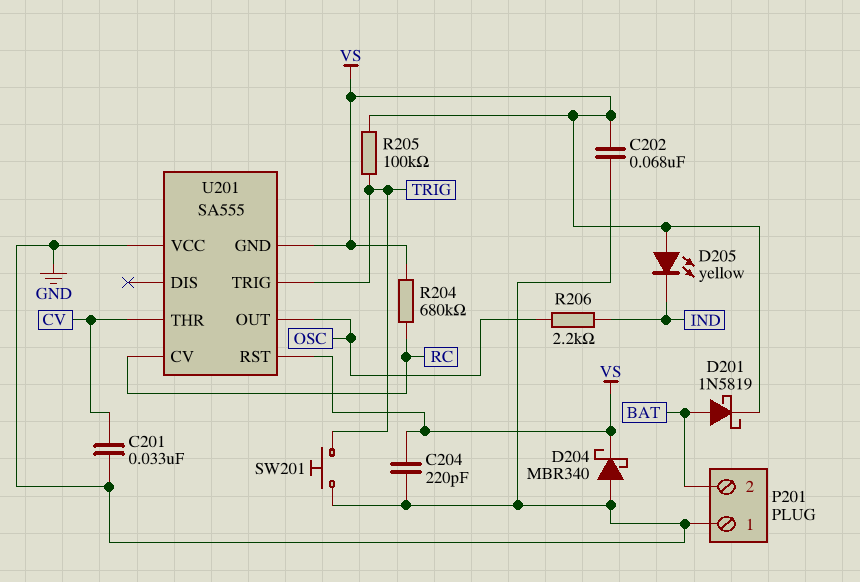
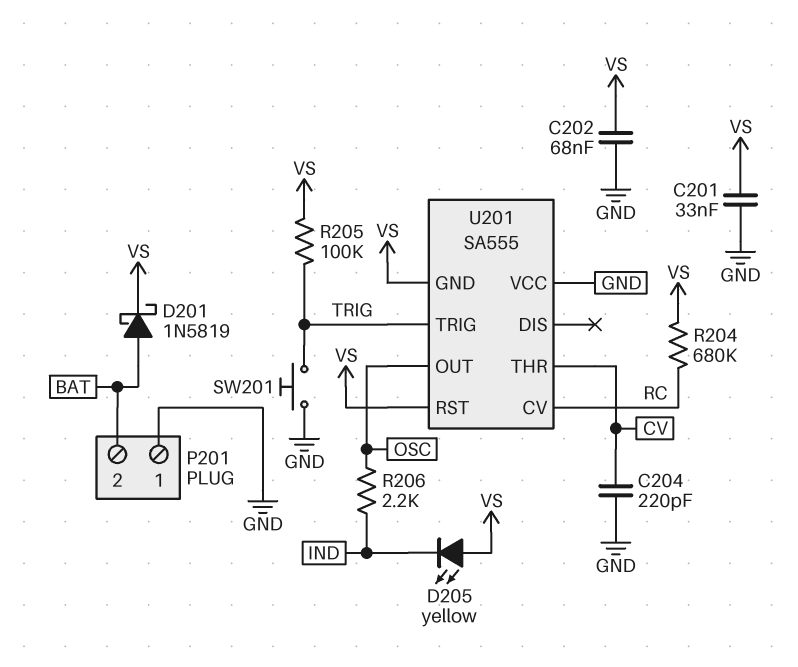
C201: 33nF (CV, GND) -> 33nF (GND, VS)
C204: 220pF (GND, VS) -> 220pF (CV, GND)
D204: schottky MBR340 (A GND, K VS) -> none

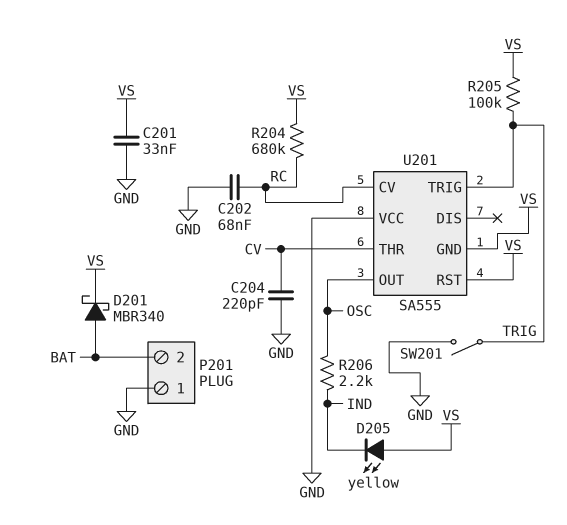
C202: 68nF (GND, VS) -> 68nF (GND, RC)
D201: schottky 1N5819 (A BAT, K VS) -> schottky MBR340 (A BAT, K VS)
SW201: button (GND, TRIG) -> switch (GND, TRIG)

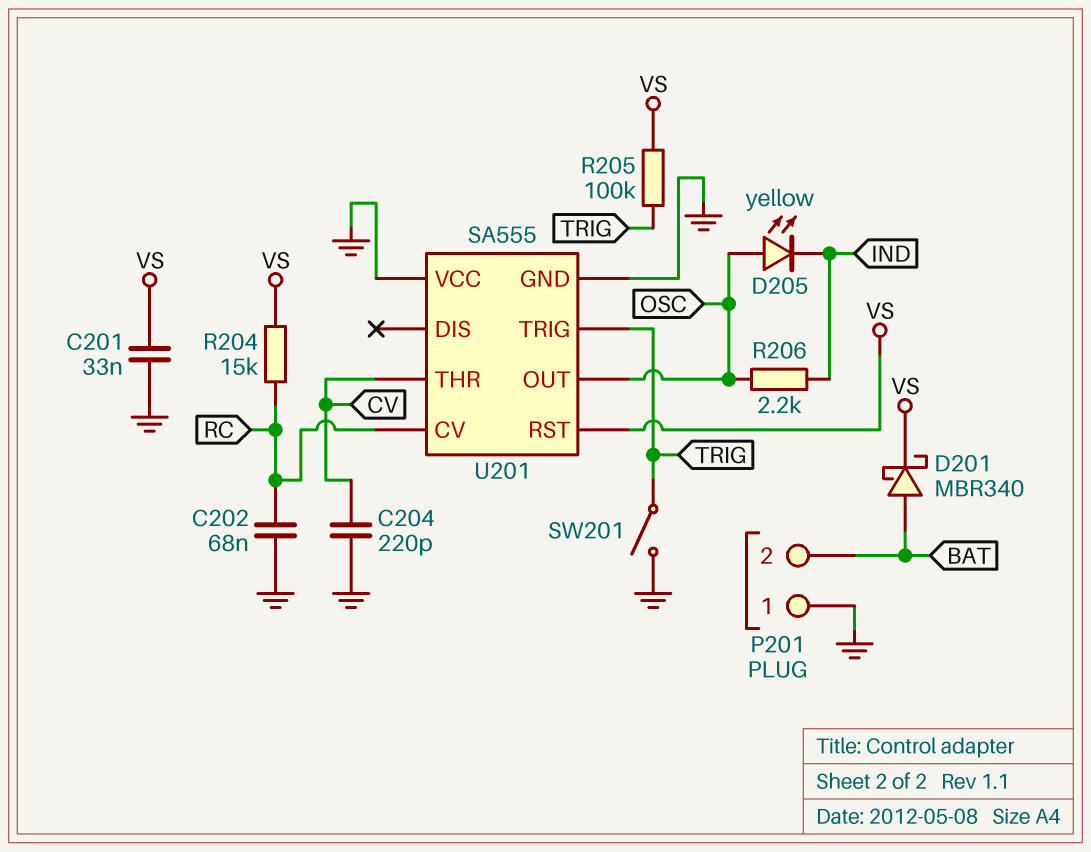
D205: LED yellow (A VS, K IND) -> LED yellow (A OSC, K IND)
R204: 680k (RC, VS) -> 15k (RC, VS)
U201 pin GND: VS -> GND

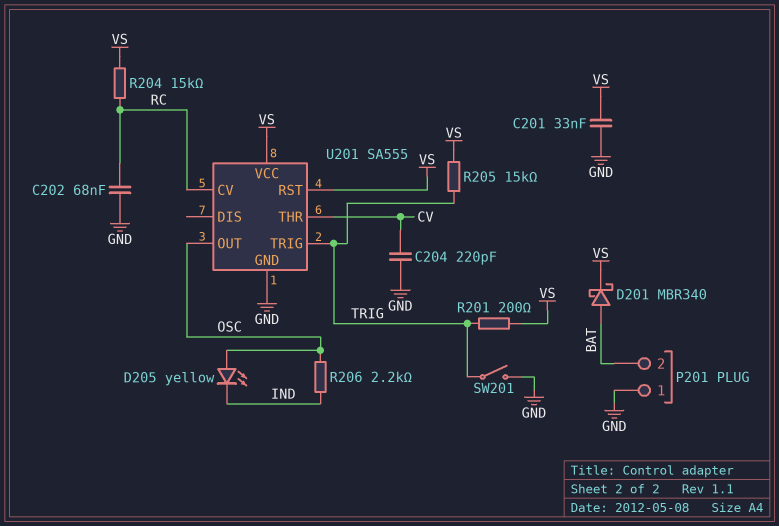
R201: none -> 200 (TRIG, VS)
R205: 100k (TRIG, VS) -> 15k (TRIG, VS)
U201 pin VCC: GND -> VS

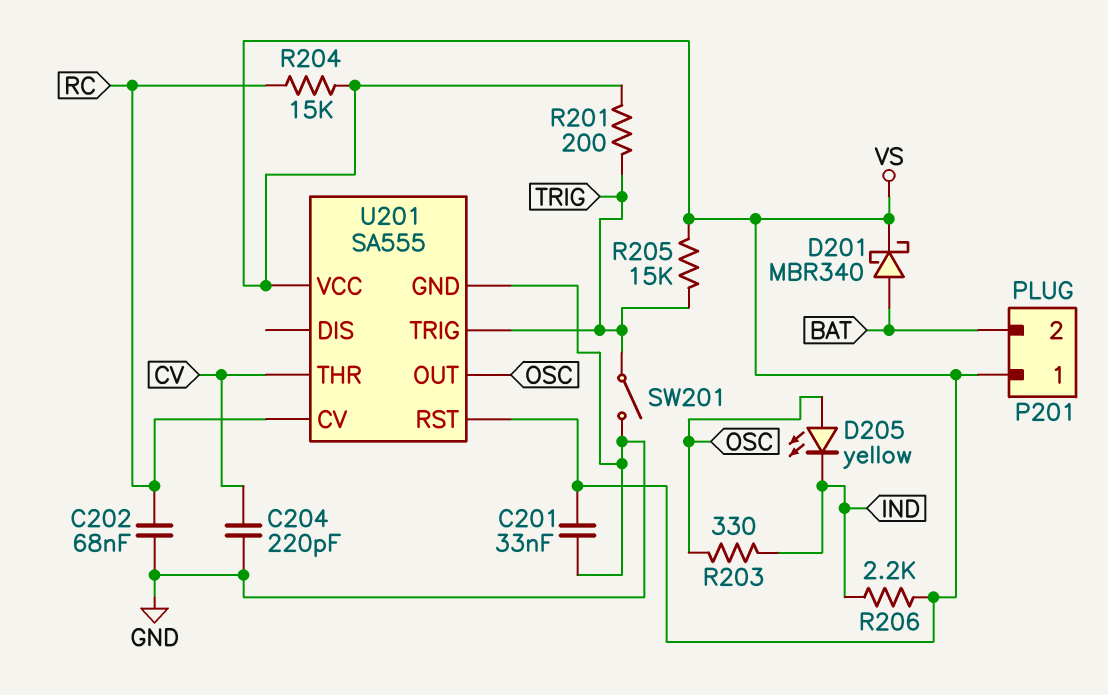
P201 pin 1: GND -> VS
R203: none -> 330 (IND, OSC)
R206: 2.2k (IND, OSC) -> 2.2k (IND, VS)

